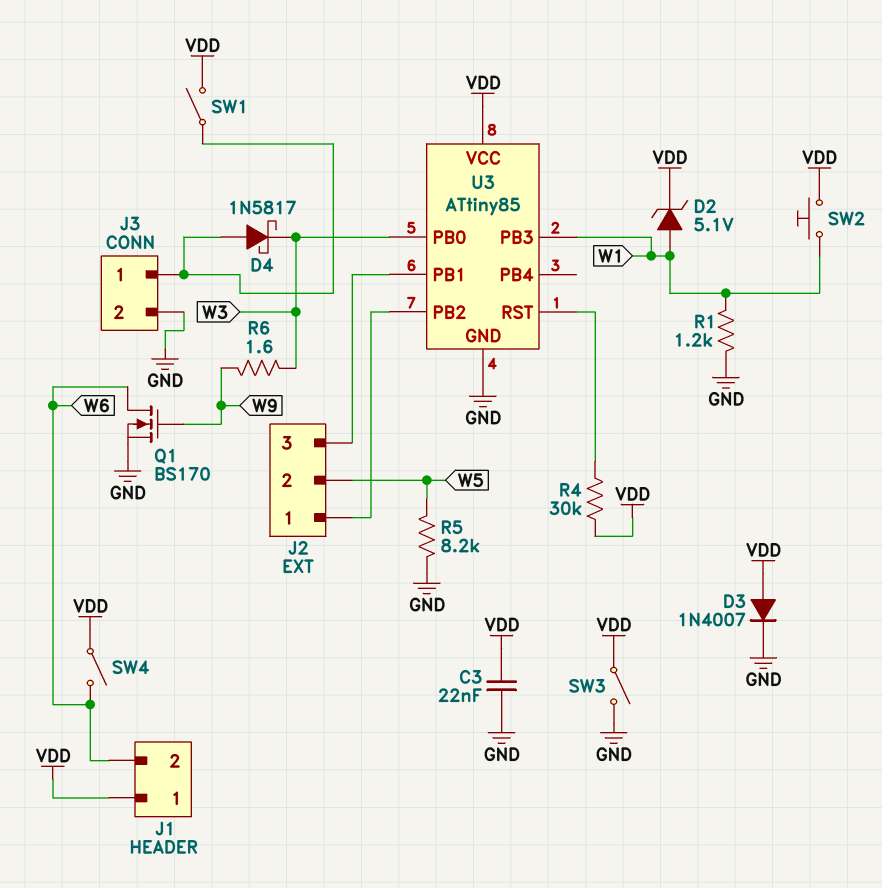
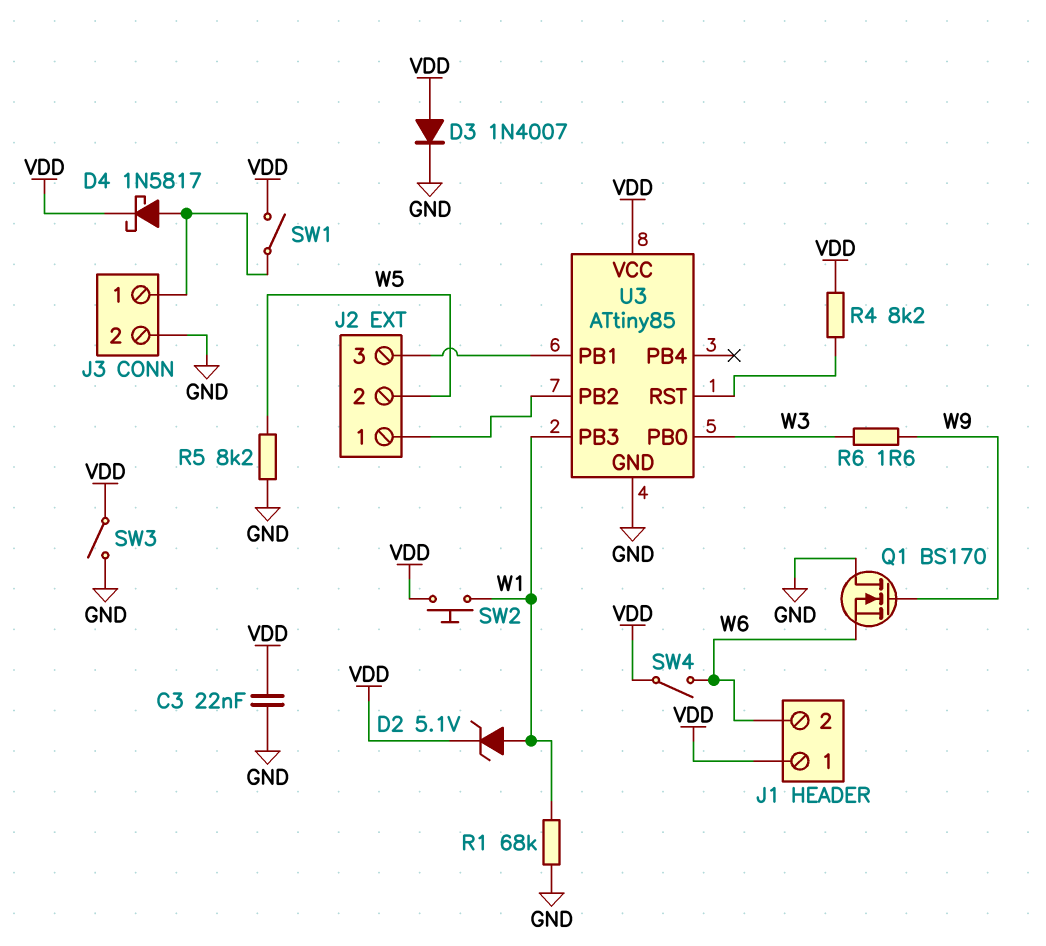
D4: schottky 1N5817 (A J3/1, K W3) -> schottky 1N5817 (A J3/1, K VDD)
Q1: NMOS BS170 (G W9, D W6, S GND) -> NMOS BS170 (G W9, D GND, S W6)
R1: 1.2k (GND, W1) -> 68k (GND, W1)
R4: 30k (U3/RST, VDD) -> 8.2k (U3/RST, VDD)

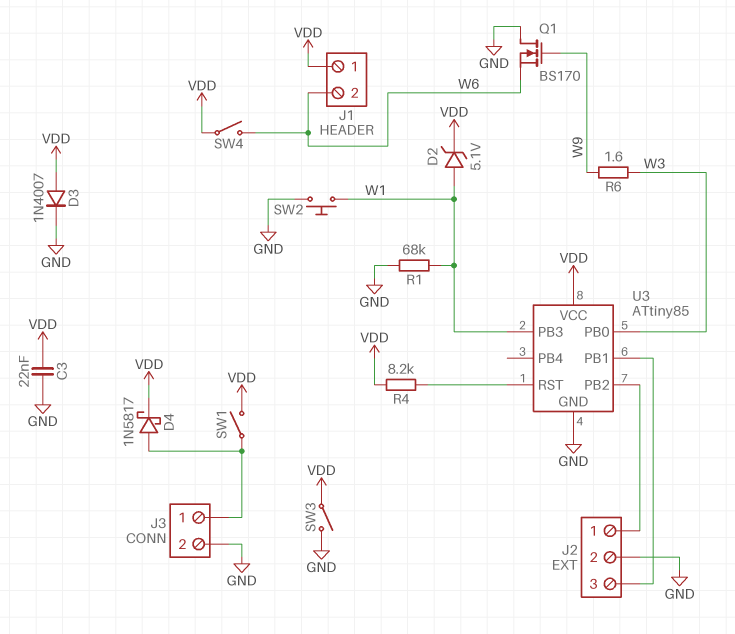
J2 pin 2: W5 -> GND
R5: 8.2k (GND, W5) -> none
SW2: button (VDD, W1) -> button (GND, W1)

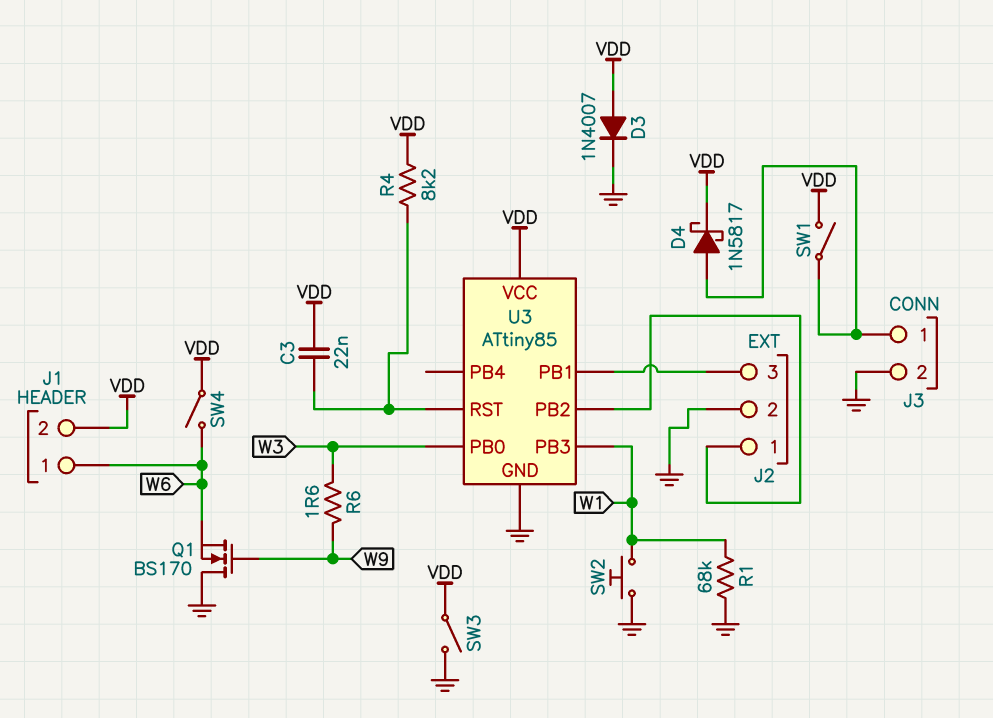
C3: 22nF (GND, VDD) -> 22nF (U3/RST, VDD)
D2: zener 5.1V (A W1, K VDD) -> none
J1 pin 1: VDD -> W6
J1 pin 2: W6 -> VDD

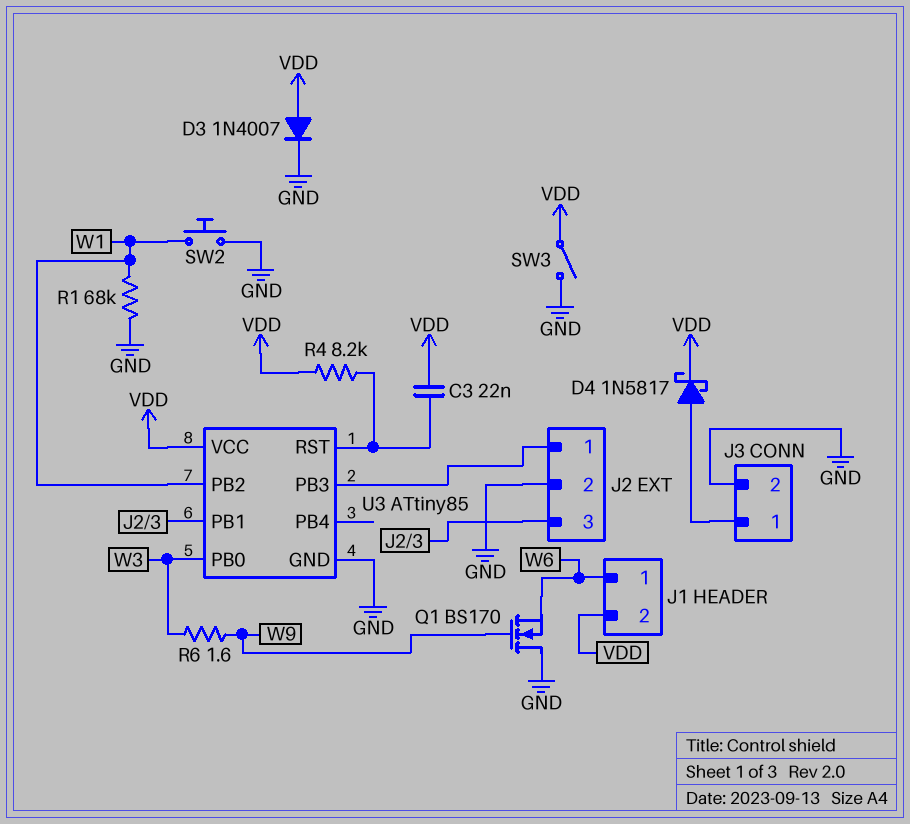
SW1: switch (J3/1, VDD) -> none
SW4: switch (VDD, W6) -> none
U3 pin PB2: J2/1 -> W1
U3 pin PB3: W1 -> J2/1

